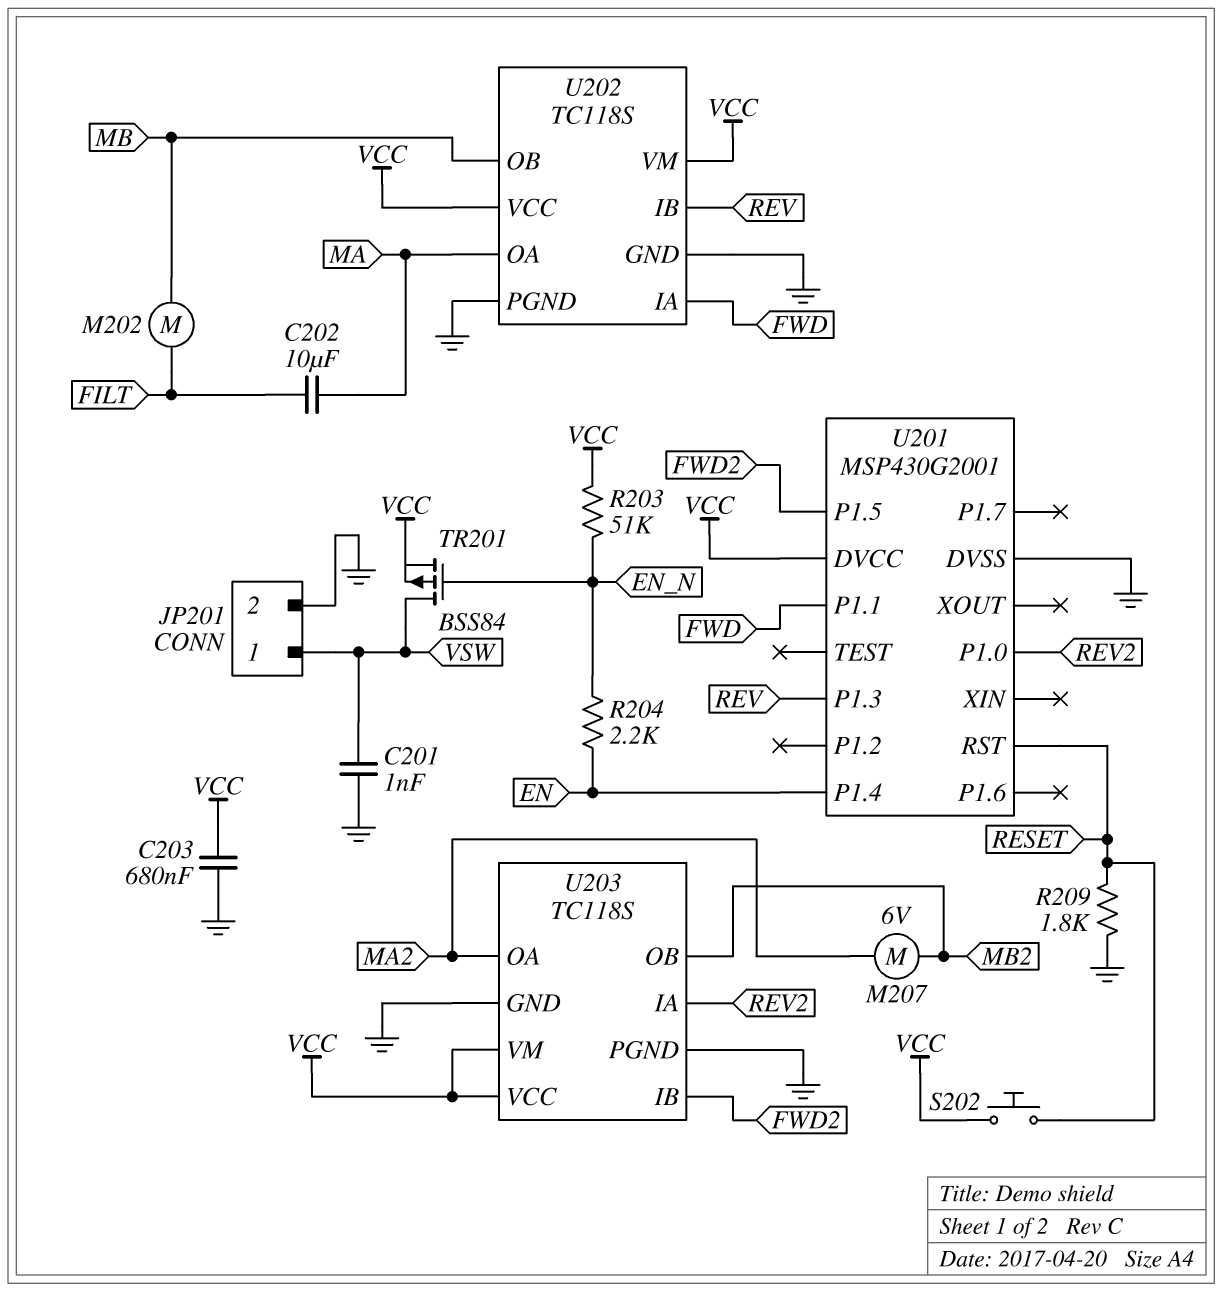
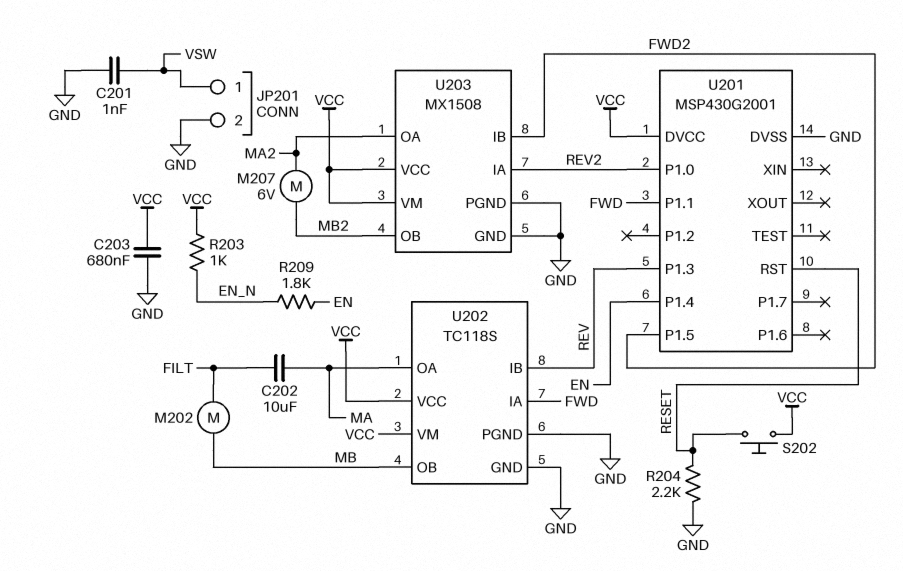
R203: 51k (EN_N, VCC) -> 1k (EN_N, VCC)
R204: 2.2k (EN, EN_N) -> 2.2k (GND, RESET)
R209: 1.8k (GND, RESET) -> 1.8k (EN, EN_N)
TR201: PMOS BSS84 (G EN_N, D VSW, S VCC) -> none
U203: TC118S -> MX1508

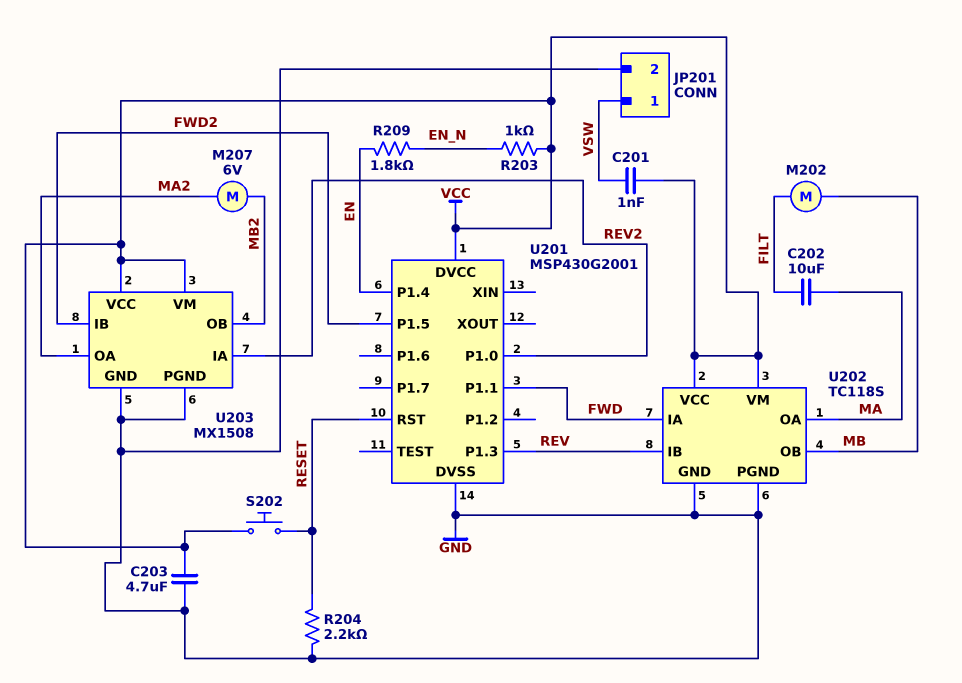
C201: 1nF (GND, VSW) -> 1nF (VCC, VSW)
C203: 680nF (GND, VCC) -> 4.7uF (GND, VCC)

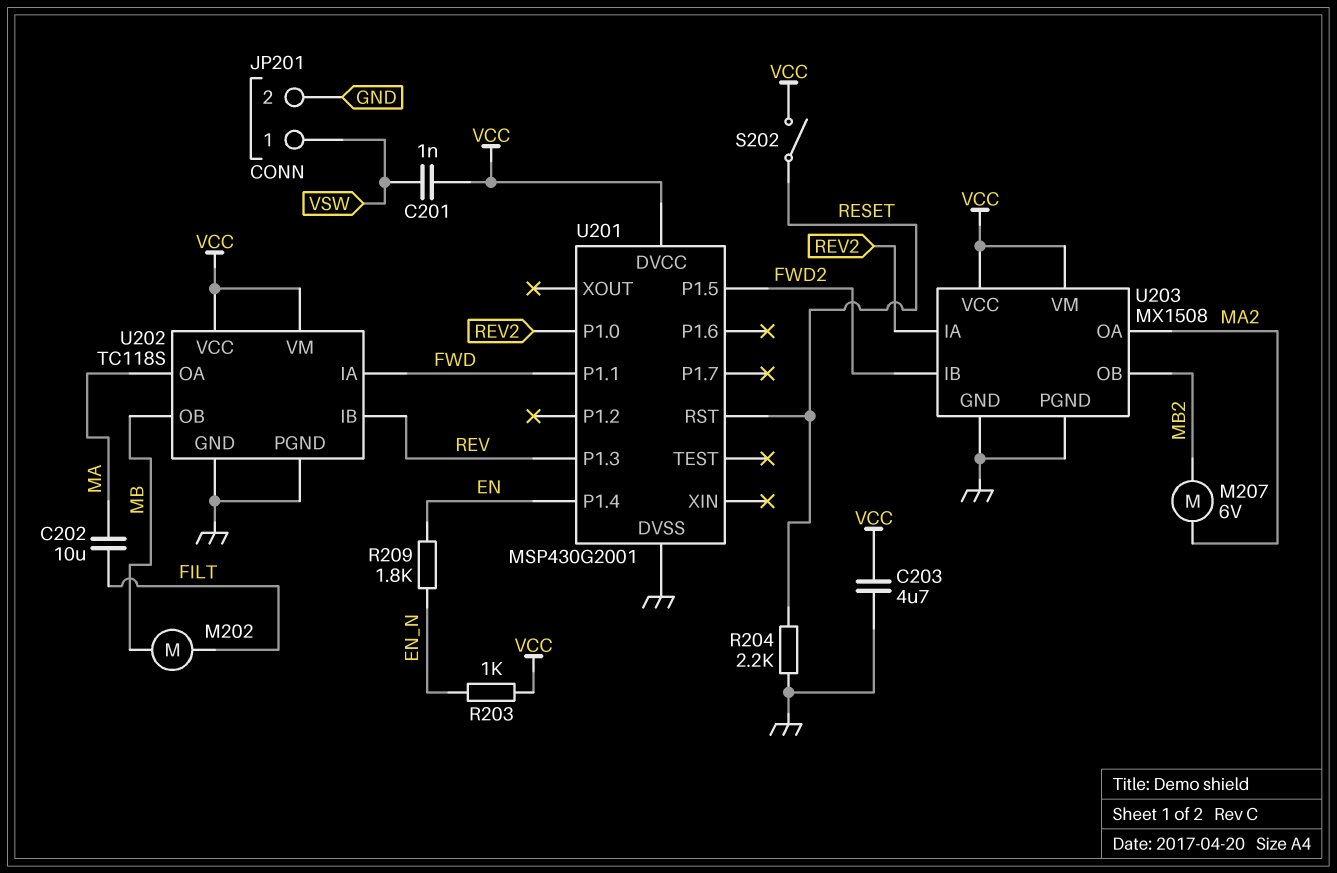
S202: button (RESET, VCC) -> switch (RESET, VCC)

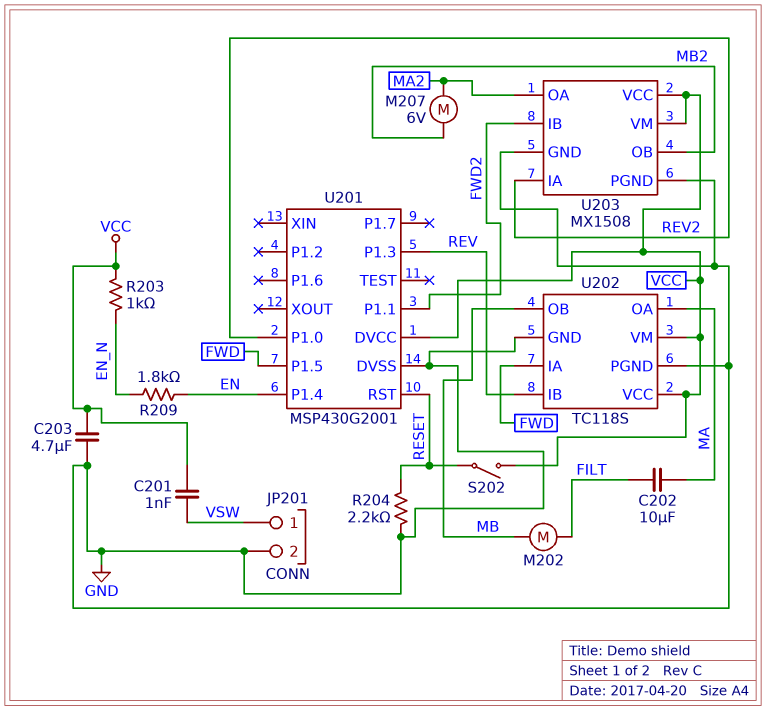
U201 pin P1.1: FWD -> FWD2
U201 pin P1.5: FWD2 -> FWD

